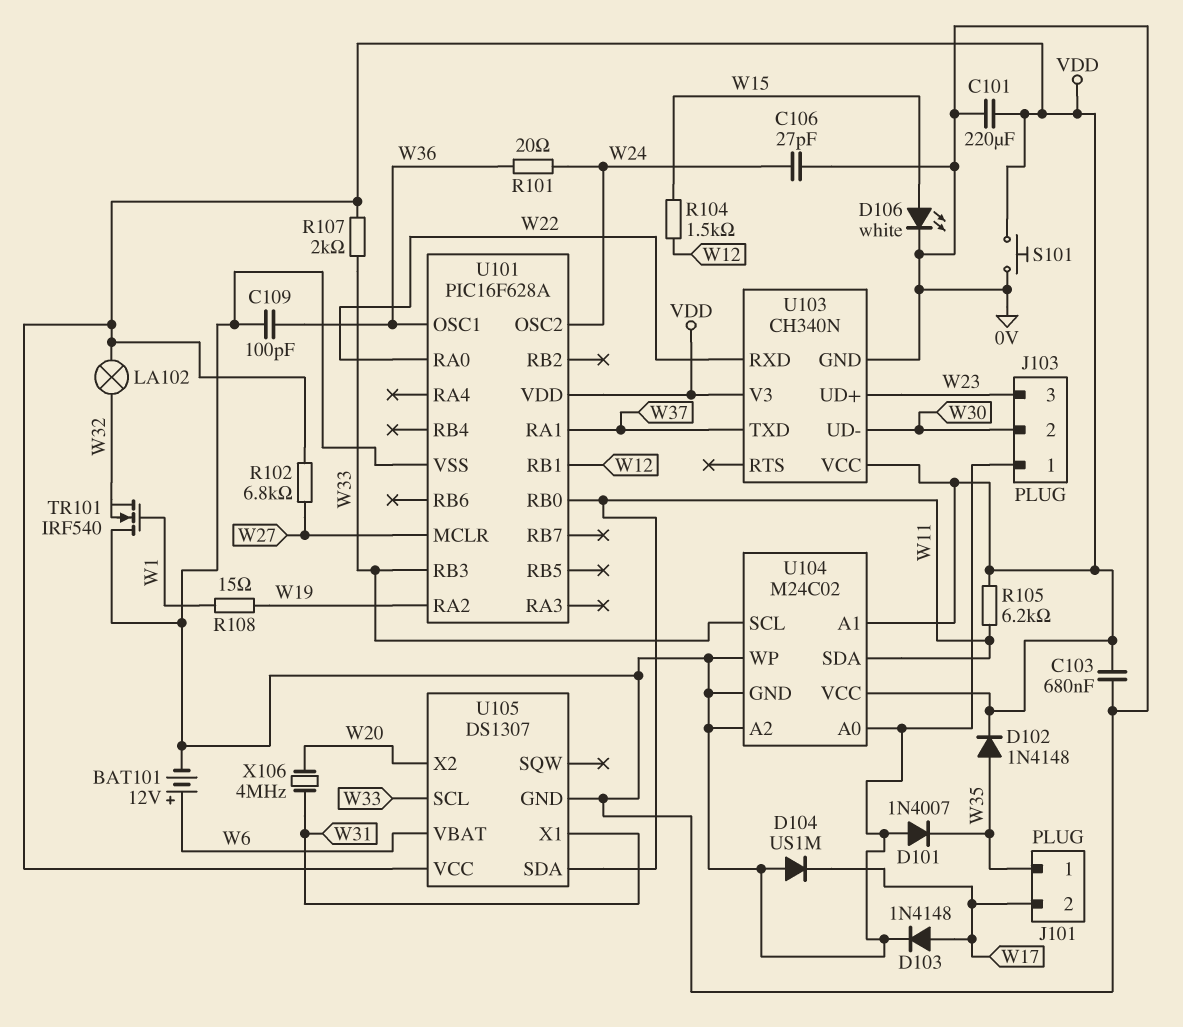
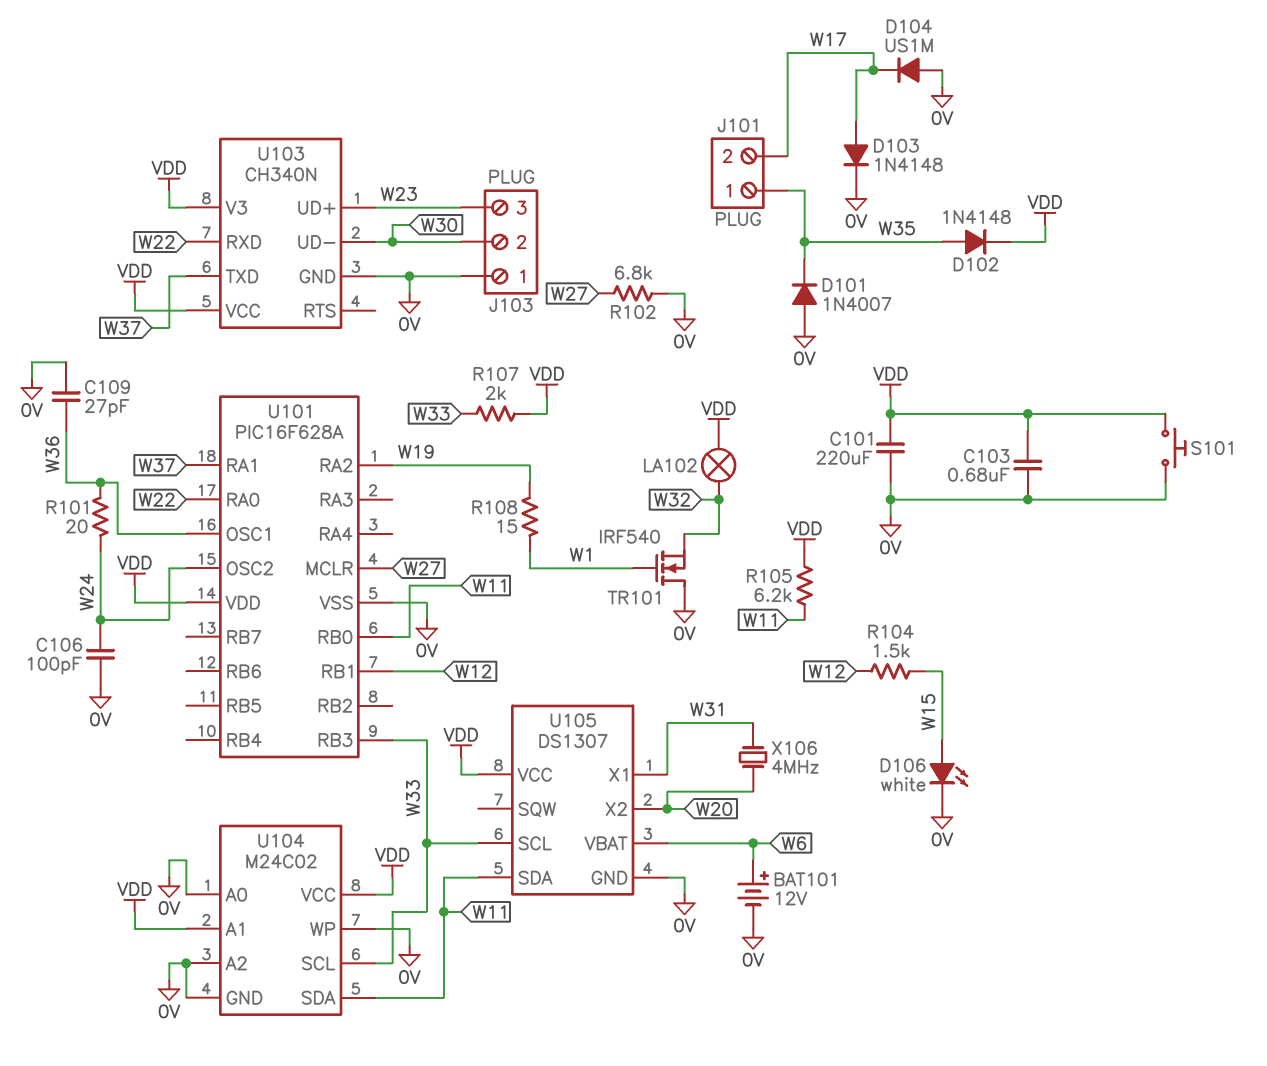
C106: 27pF (0V, W24) -> 100pF (0V, W24)
C109: 100pF (0V, W36) -> 27pF (0V, W36)
R102: 6.8k (VDD, W27) -> 6.8k (0V, W27)

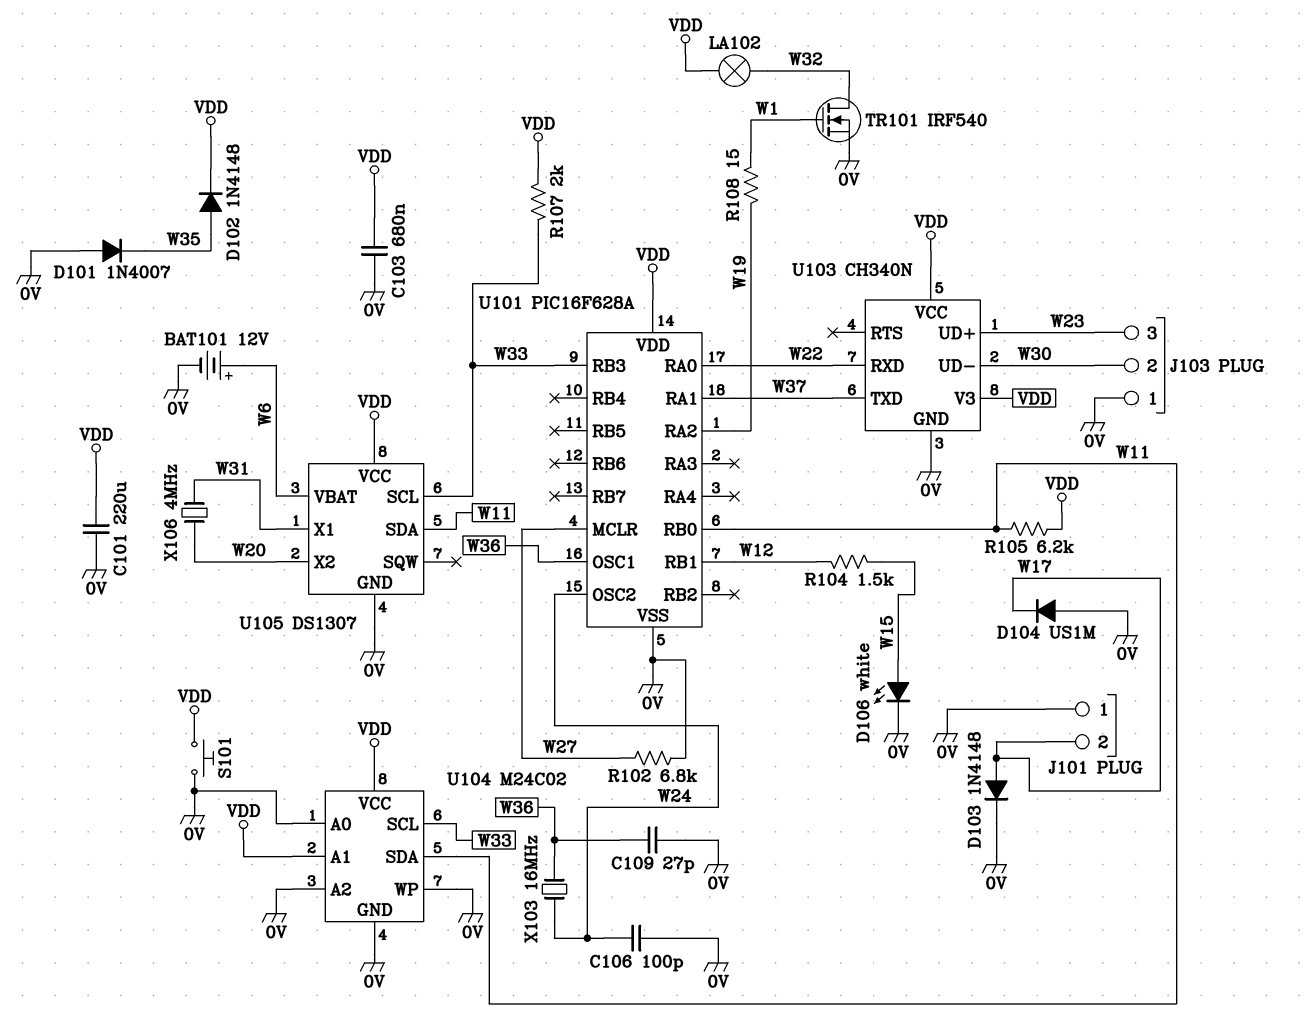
J101 pin 1: W35 -> 0V
R101: 20 (W24, W36) -> none
TR101: NMOS IRF540 (G W1, D 0V, S W32) -> NMOS IRF540 (G W1, D W32, S 0V)
X103: none -> 16MHz (W24, W36)

